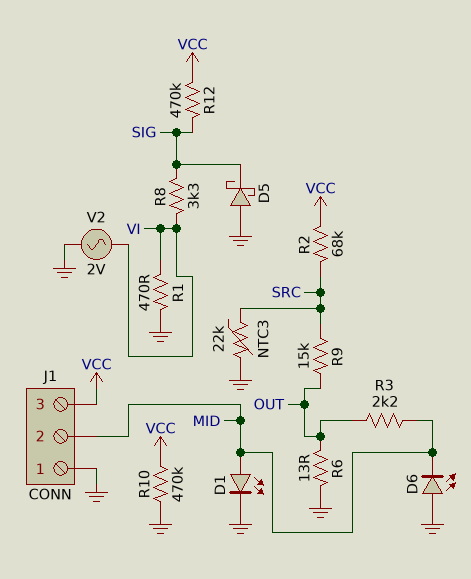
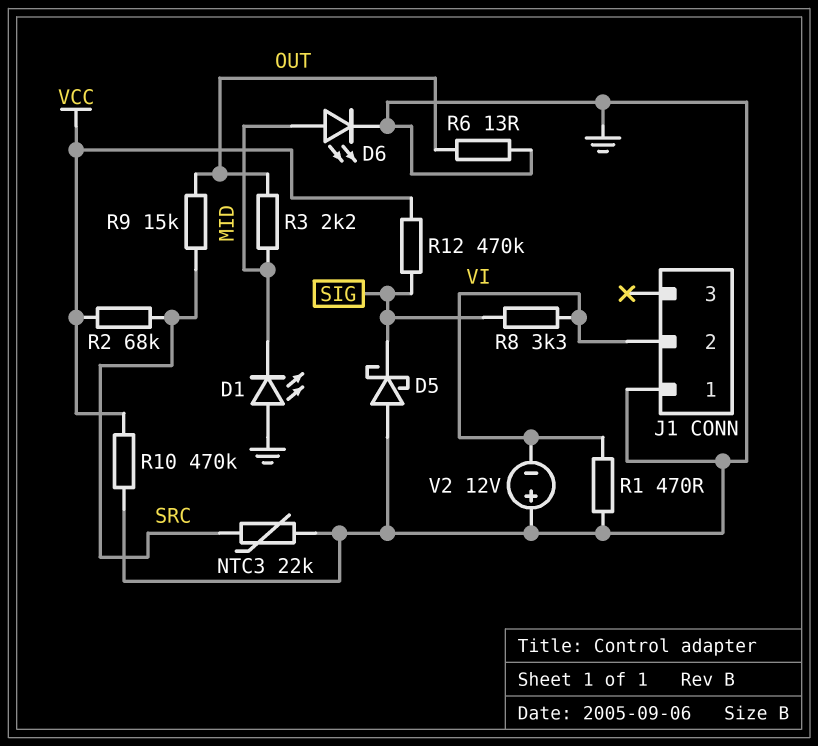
D1: LED (A MID, K GND) -> LED (A GND, K MID)
D6: LED (A GND, K MID) -> LED (A MID, K GND)
J1 pin 2: MID -> VI
J1 pin 3: VCC -> none
V2: AC 2V (GND, VI) -> 12V (plus GND, minus VI)

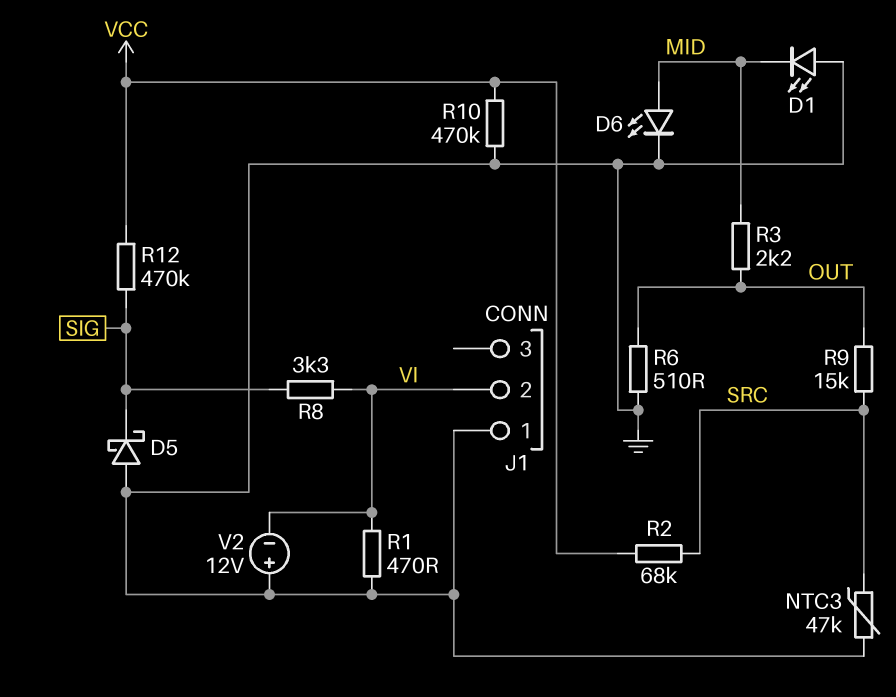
NTC3: 22k (GND, SRC) -> 47k (GND, SRC)
R6: 13 (GND, OUT) -> 510 (GND, OUT)

